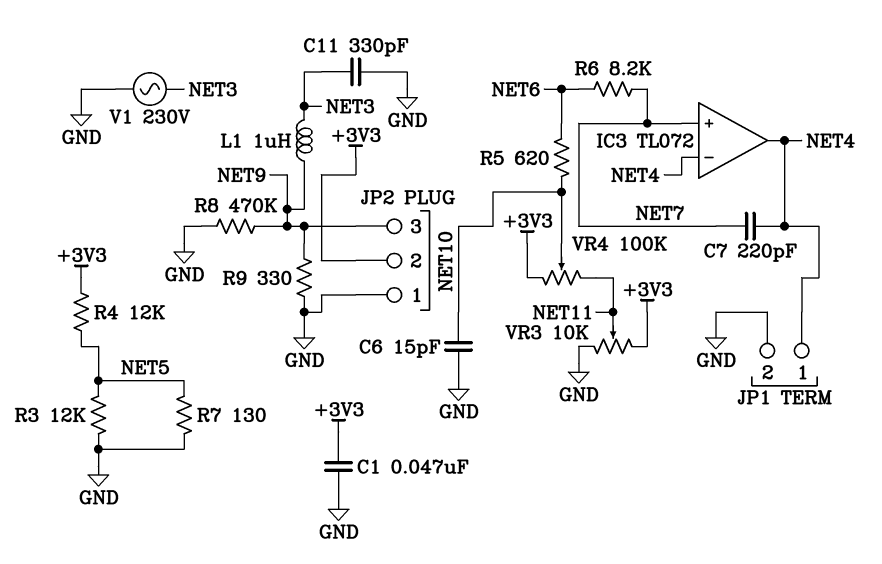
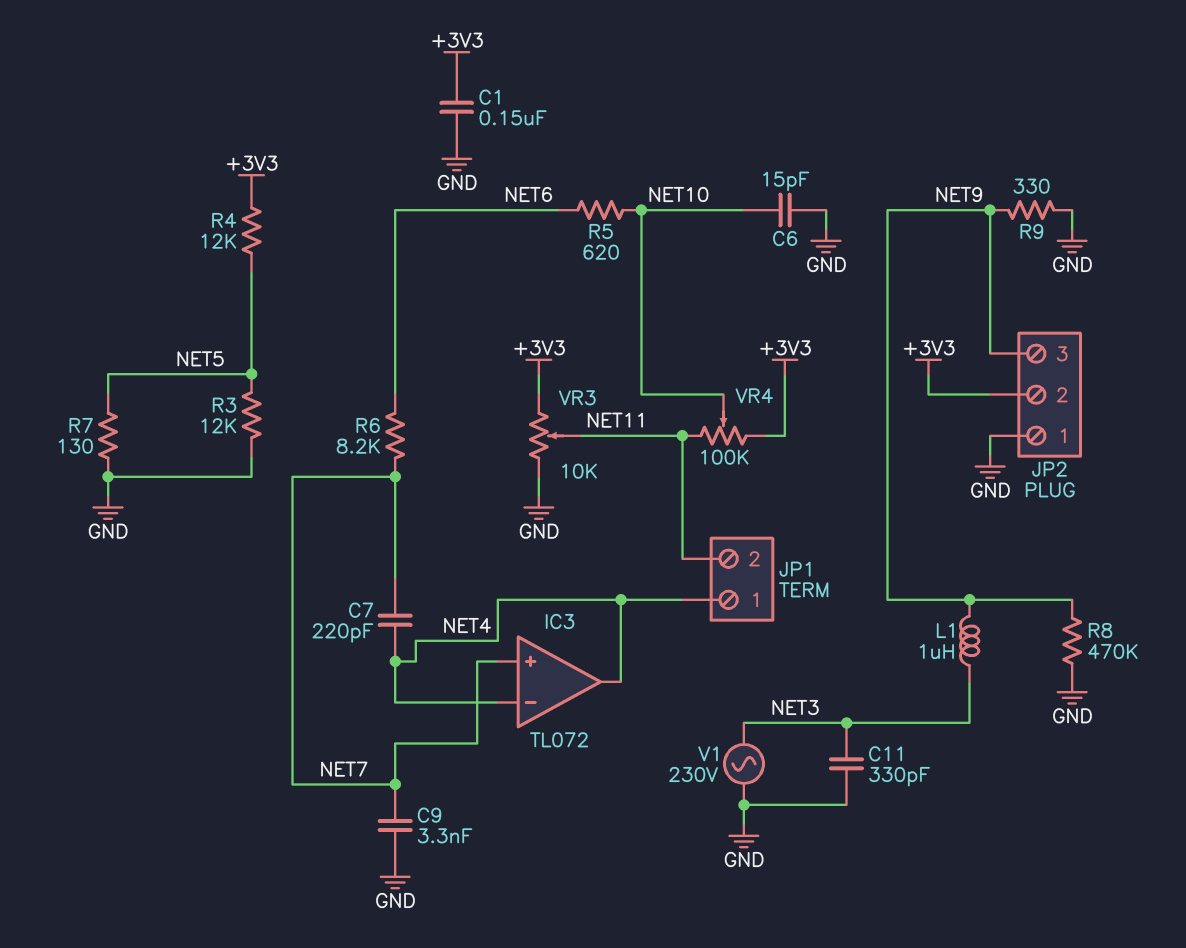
C1: 47nF (+3V3, GND) -> 150nF (+3V3, GND)
C9: none -> 3.3nF (GND, NET7)
JP1 pin 2: GND -> NET11

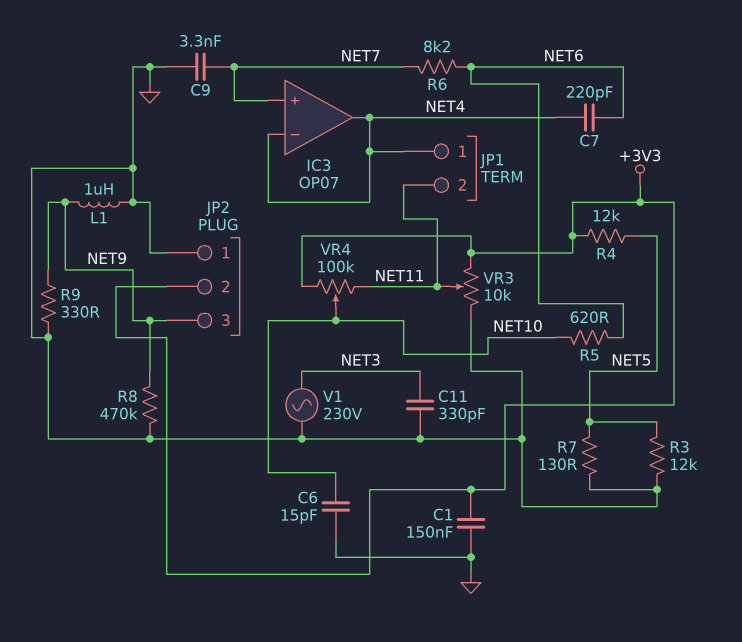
C7: 220pF (NET4, NET7) -> 220pF (NET4, NET6)
IC3: TL072 -> OP07
L1: 1uH (NET3, NET9) -> 1uH (GND, NET9)

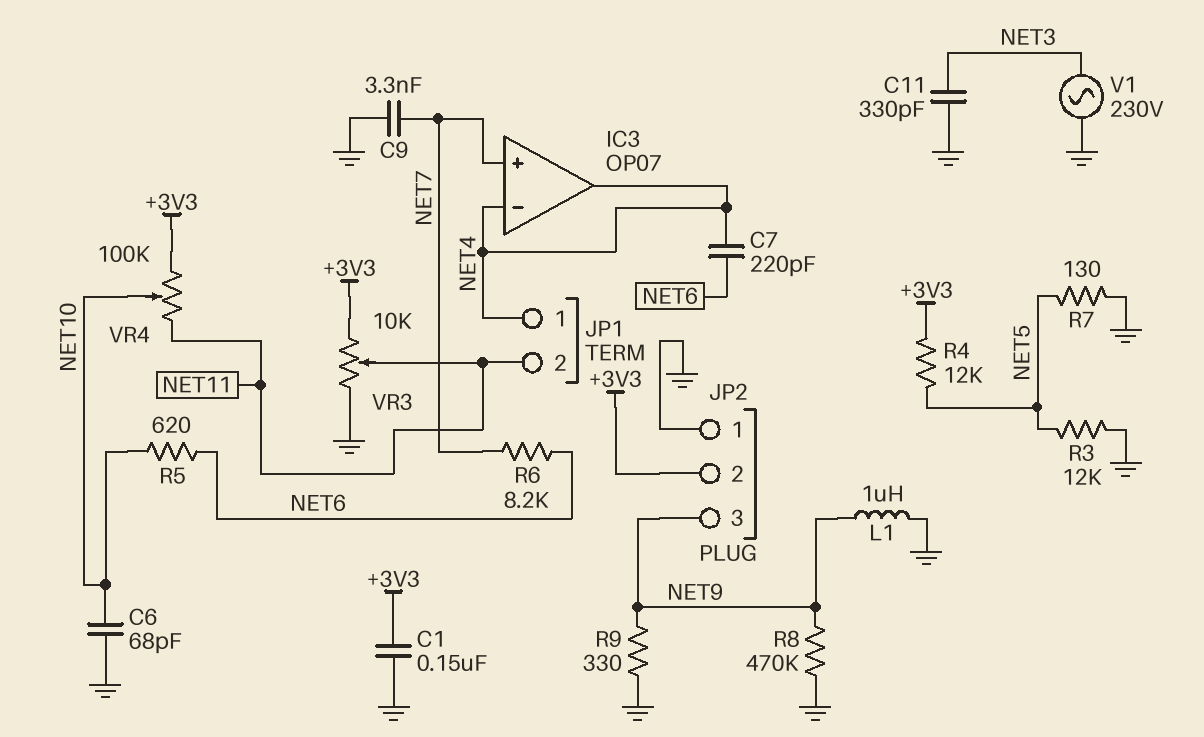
C6: 15pF (GND, NET10) -> 68pF (GND, NET10)

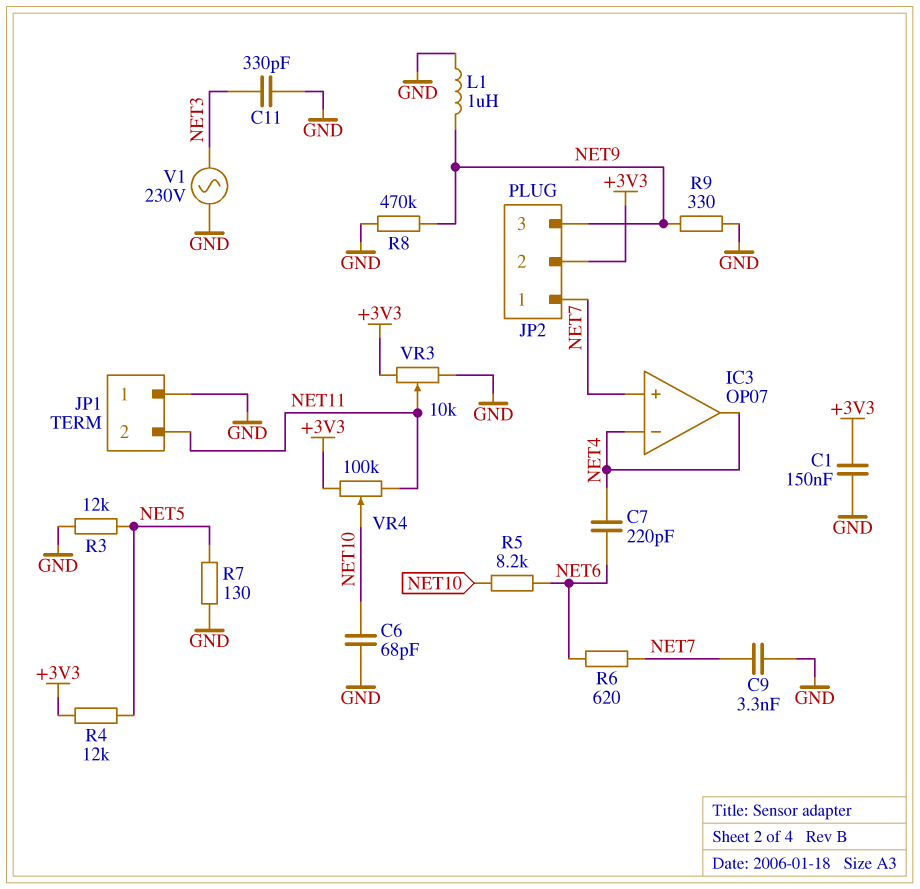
JP1 pin 1: NET4 -> GND
JP2 pin 1: GND -> NET7
R5: 620 (NET6, NET10) -> 8.2k (NET6, NET10)
R6: 8.2k (NET6, NET7) -> 620 (NET6, NET7)

